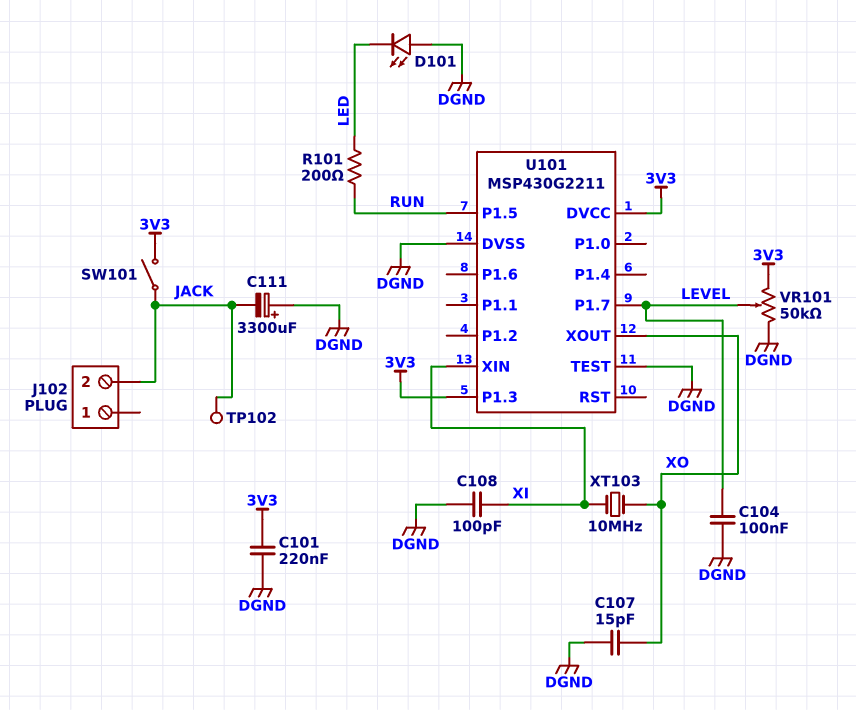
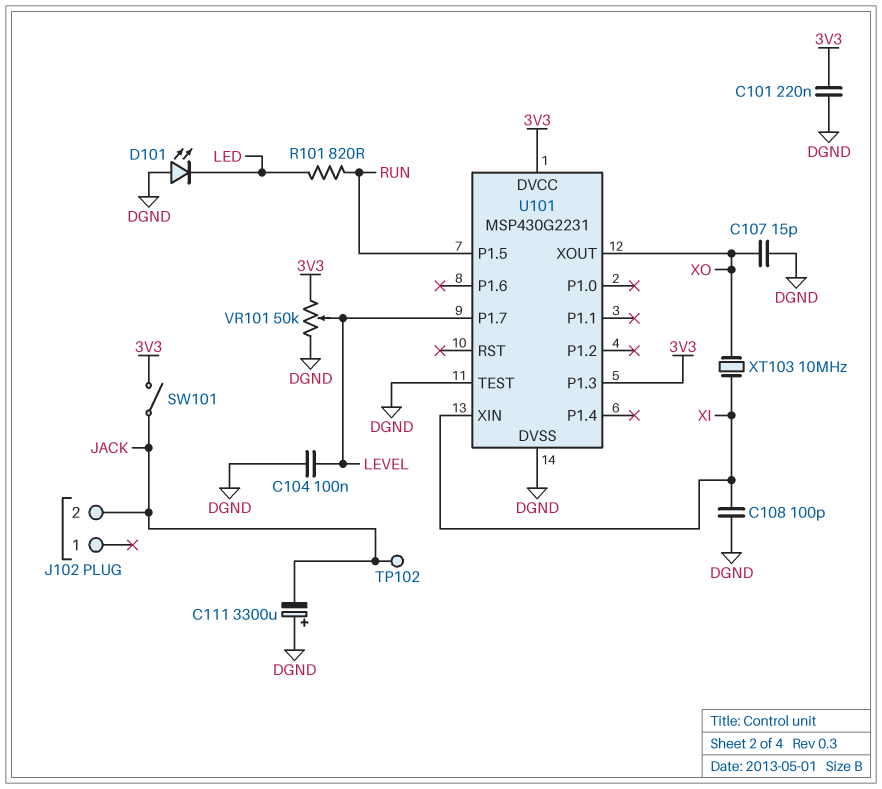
R101: 200 (LED, RUN) -> 820 (LED, RUN)
U101: MSP430G2211 -> MSP430G2231

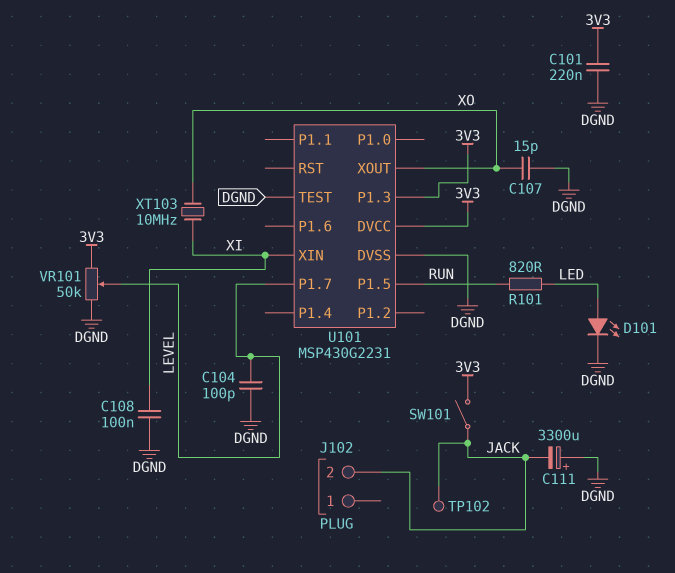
C104: 100nF (DGND, LEVEL) -> 100pF (DGND, LEVEL)
C108: 100pF (DGND, XI) -> 100nF (DGND, XI)
D101: LED (A DGND, K LED) -> LED (A LED, K DGND)

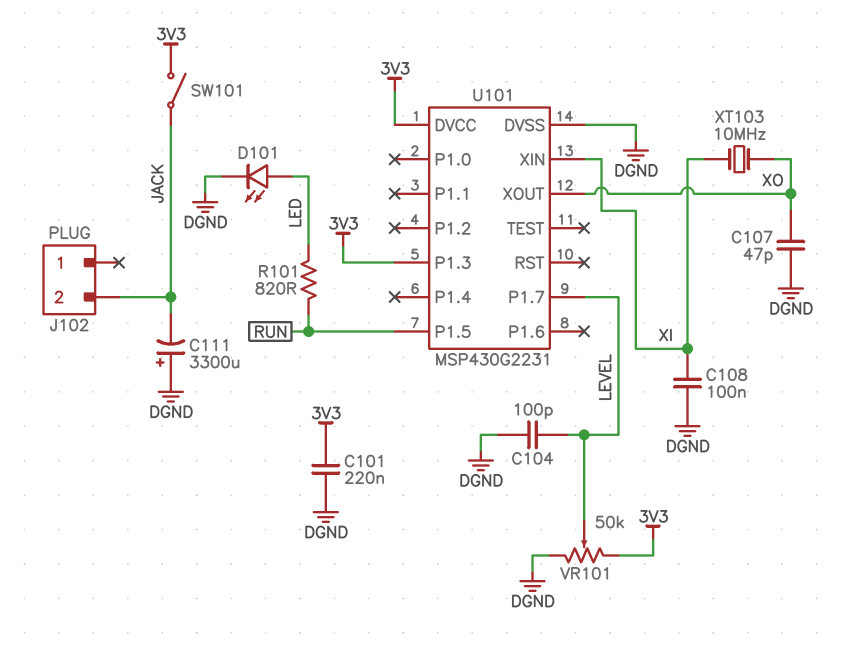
C107: 15pF (DGND, XO) -> 47pF (DGND, XO)
TP102: test point (JACK) -> none
U101 pin TEST: DGND -> none

